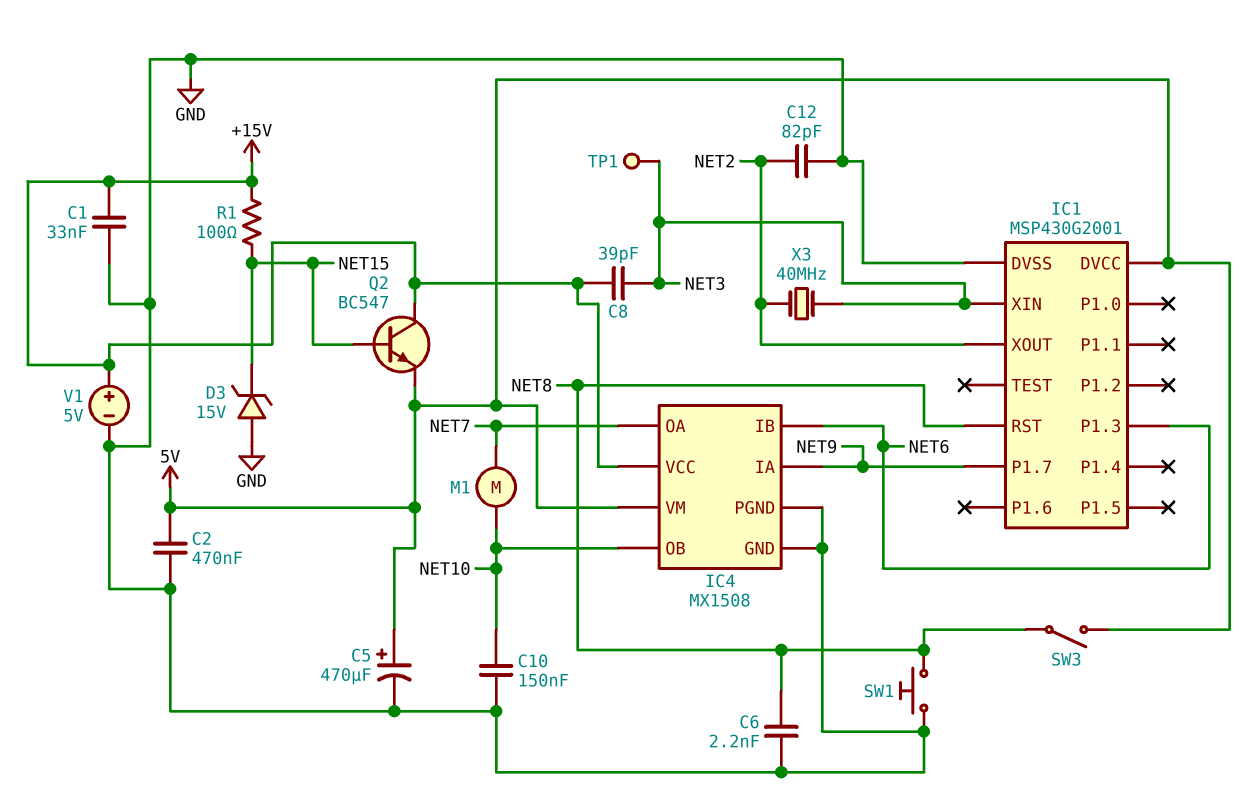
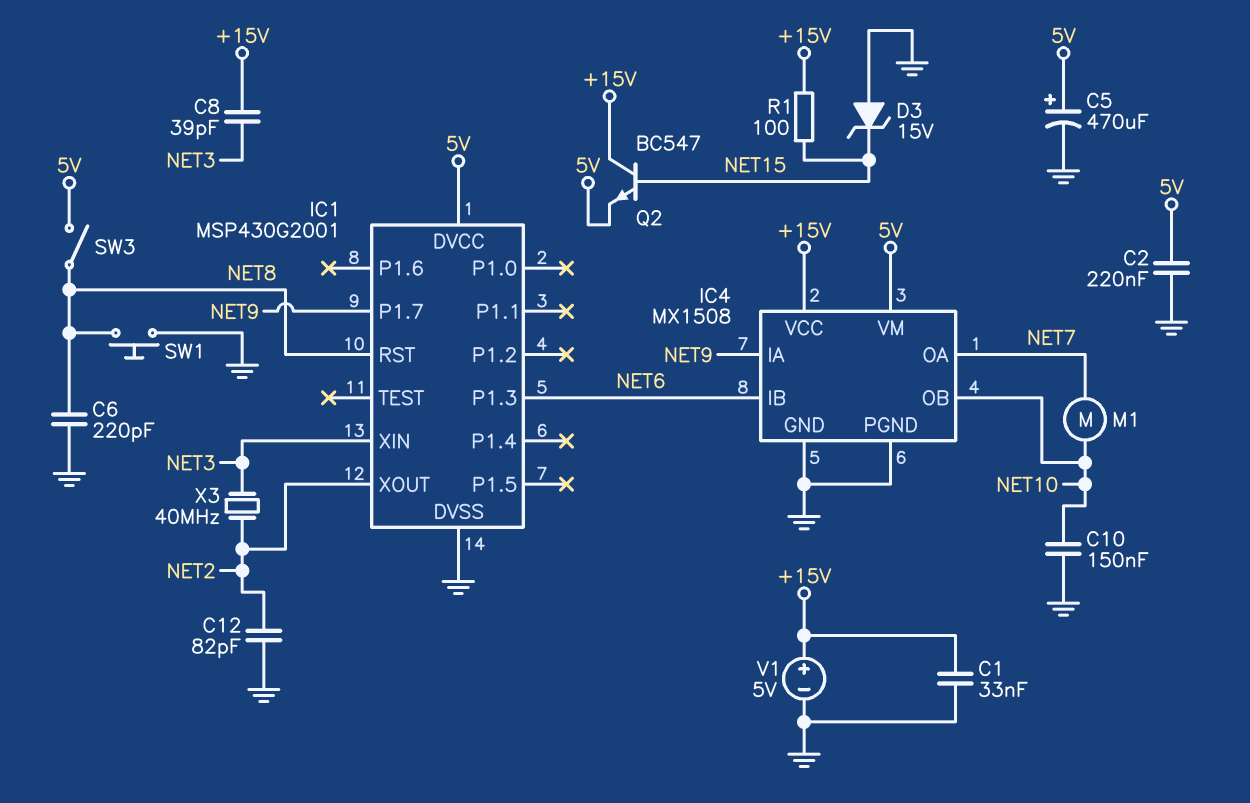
C2: 470nF (5V, GND) -> 220nF (5V, GND)
C6: 2.2nF (GND, NET8) -> 220pF (GND, NET8)
TP1: test point (NET3) -> none

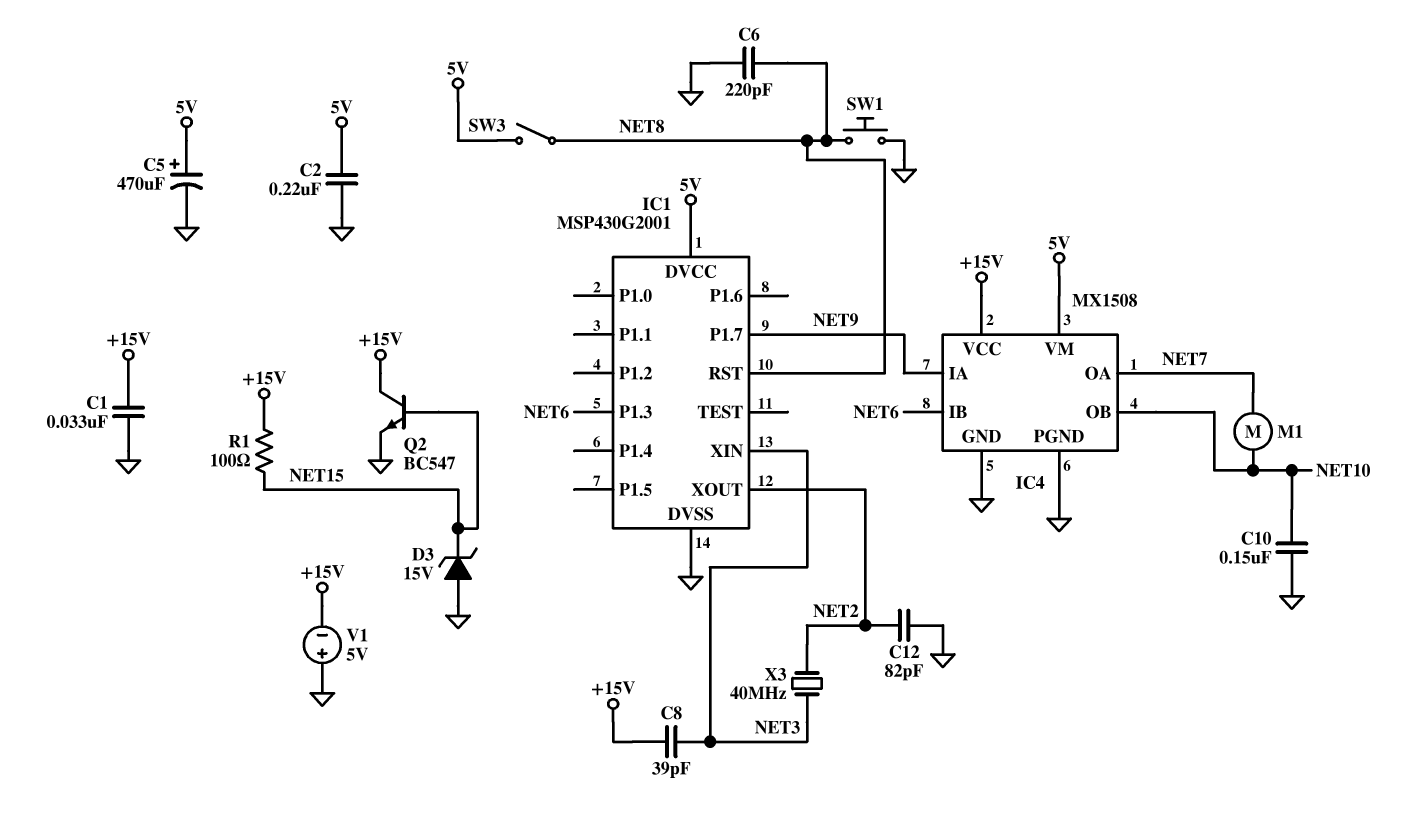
Q2: NPN BC547 (B NET15, C +15V, E 5V) -> NPN BC547 (B NET15, C +15V, E GND)
V1: 5V (plus +15V, minus GND) -> 5V (plus GND, minus +15V)

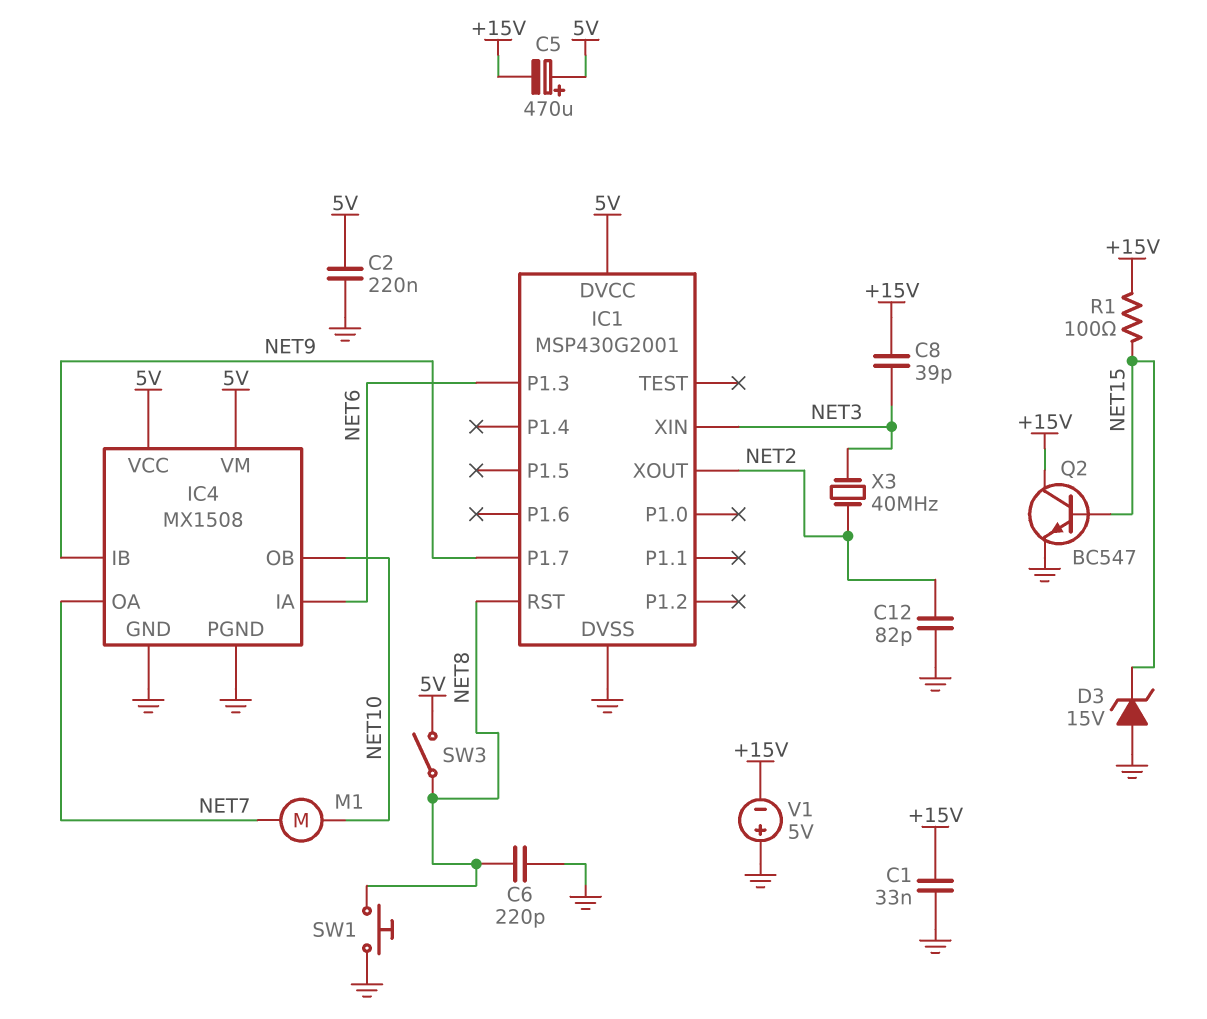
C5: 470uF (plus 5V, minus GND) -> 470uF (plus 5V, minus +15V)
C10: 150nF (GND, NET10) -> none
IC4 pin IA: NET9 -> NET6
IC4 pin IB: NET6 -> NET9
IC4 pin VCC: +15V -> 5V

